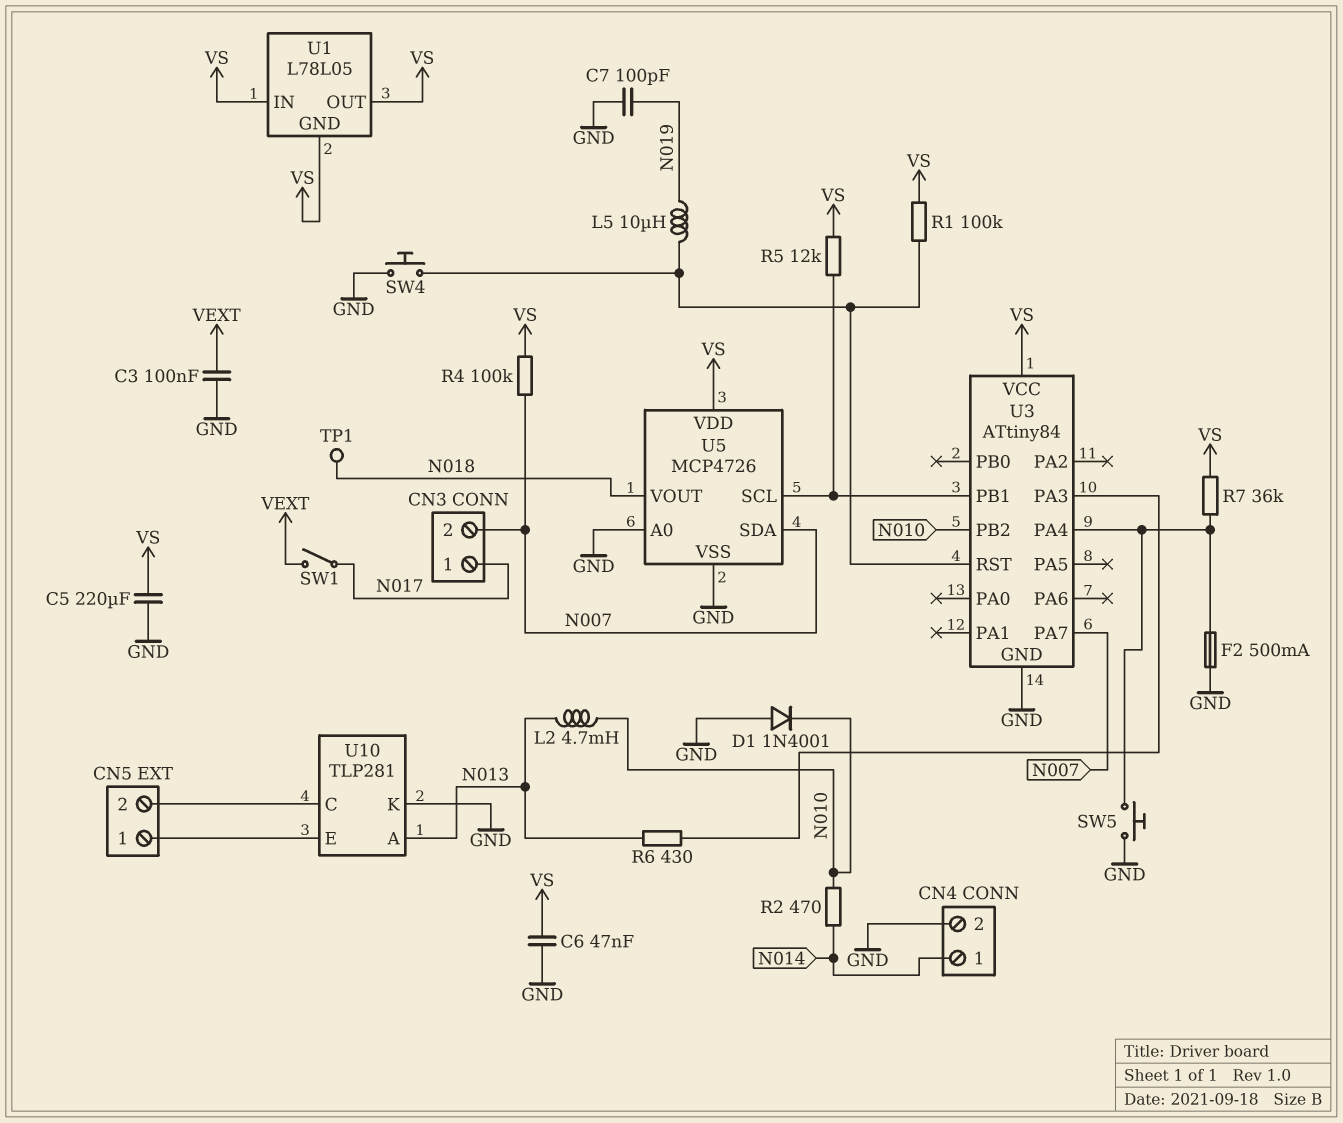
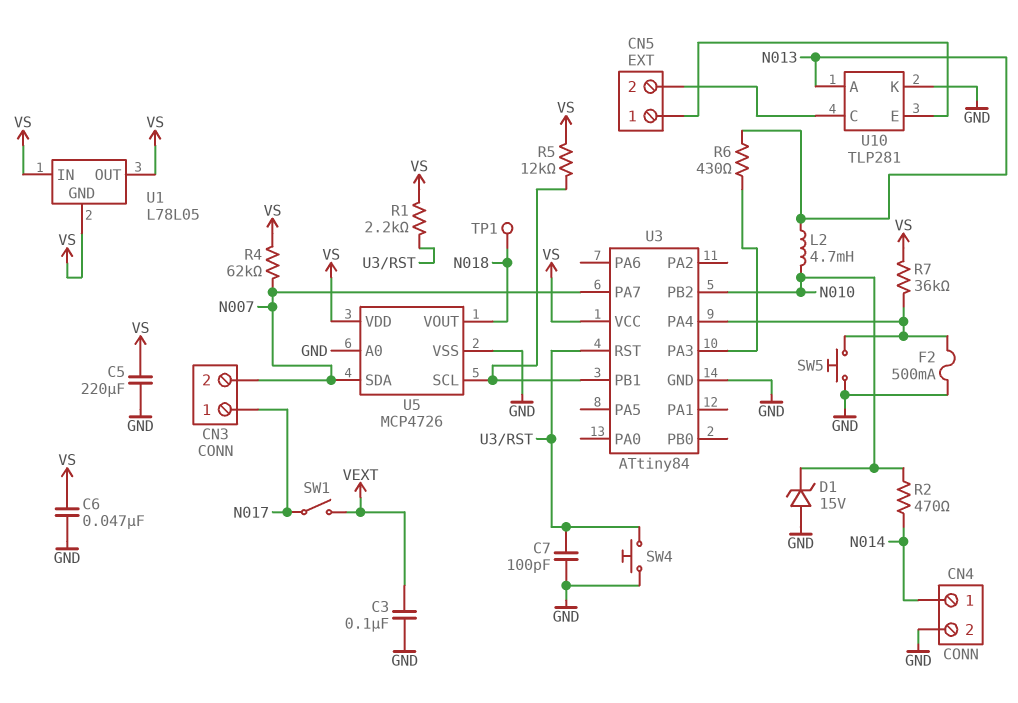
C7: 100pF (GND, N019) -> 100pF (GND, U3/RST)
D1: diode 1N4001 (A GND, K N010) -> zener 15V (A GND, K N010)
L5: 10uH (N019, U3/RST) -> none
R1: 100k (U3/RST, VS) -> 2.2k (U3/RST, VS)
R4: 100k (N007, VS) -> 62k (N007, VS)

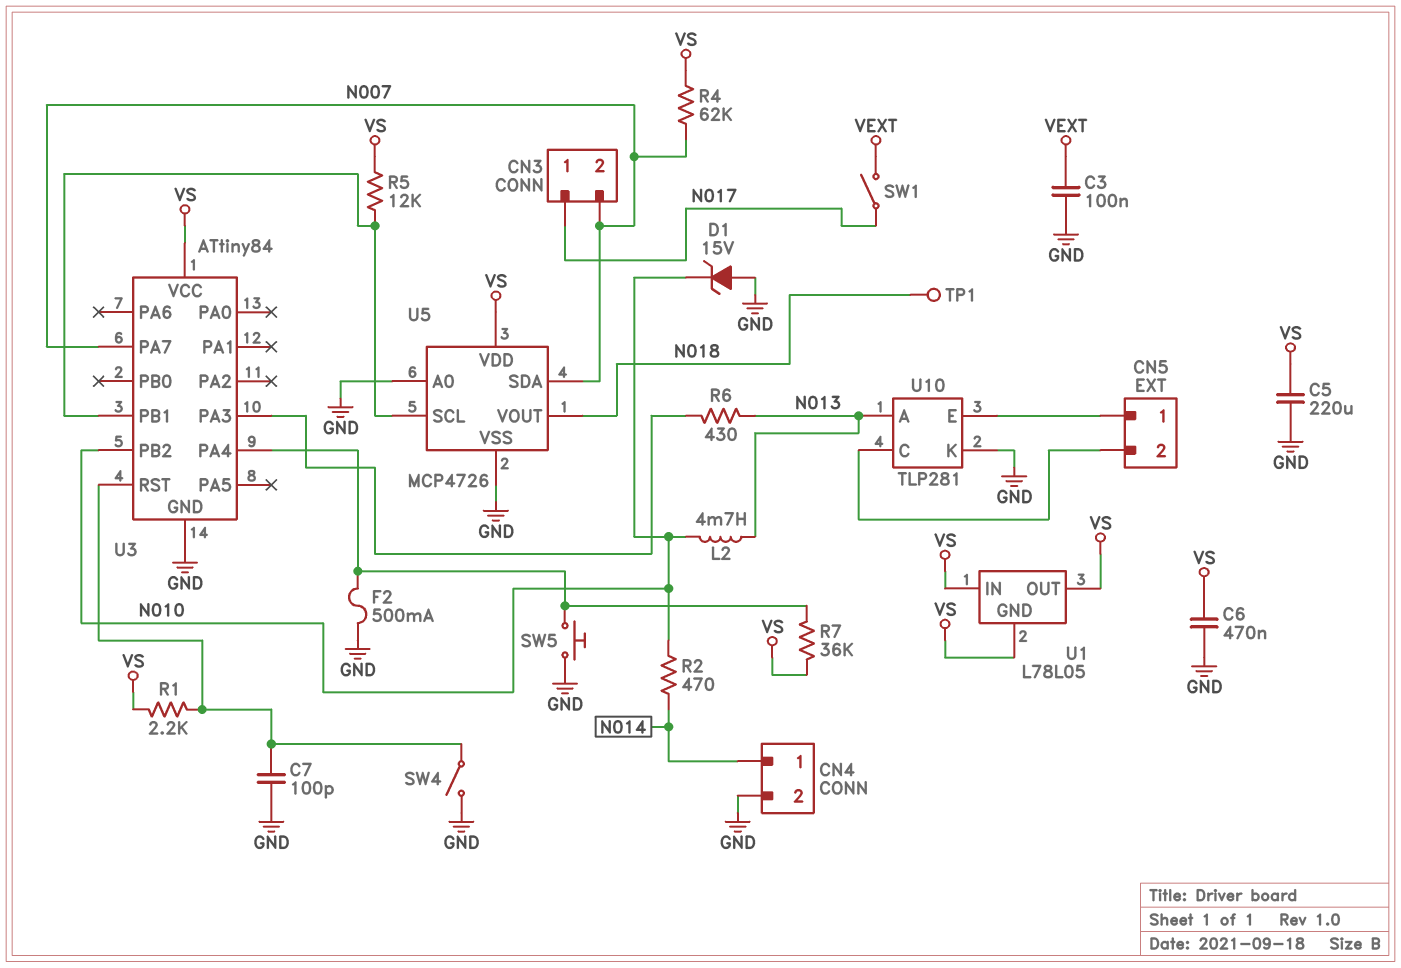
C6: 47nF (GND, VS) -> 470nF (GND, VS)
SW4: button (GND, U3/RST) -> switch (GND, U3/RST)

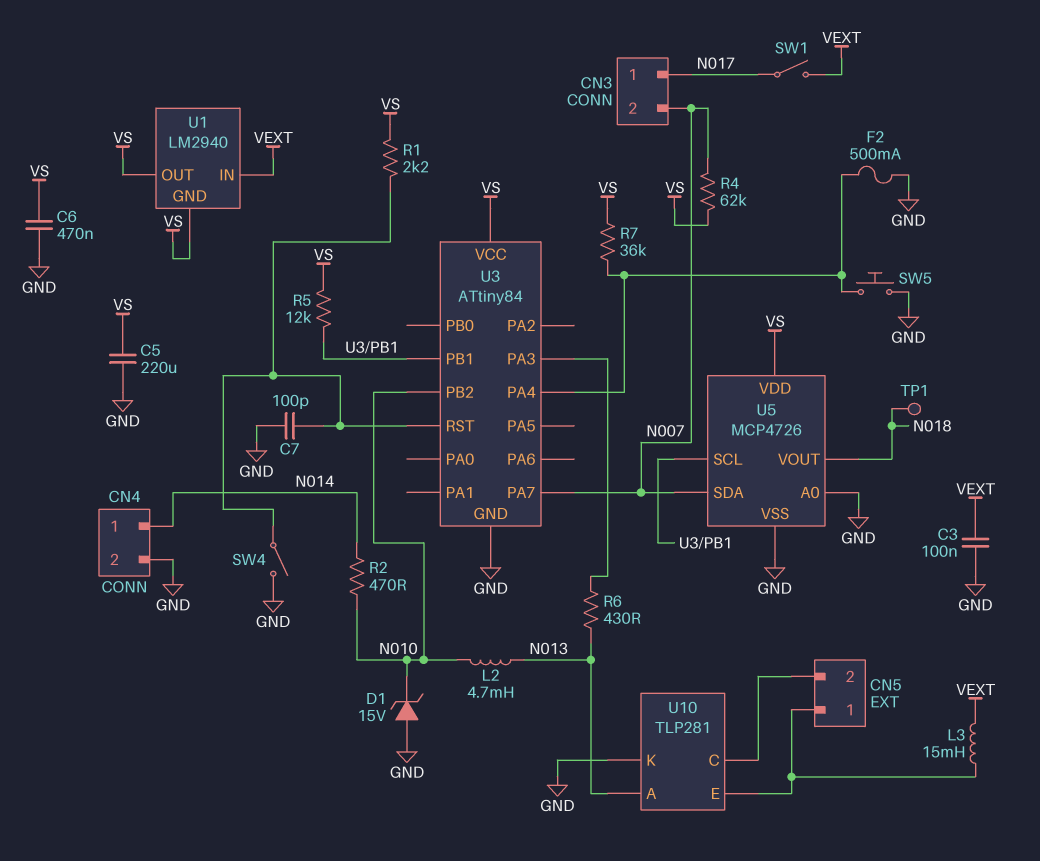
L3: none -> 15mH (CN5/1, VEXT)
U1: L78L05 -> LM2940
U1 pin IN: VS -> VEXT

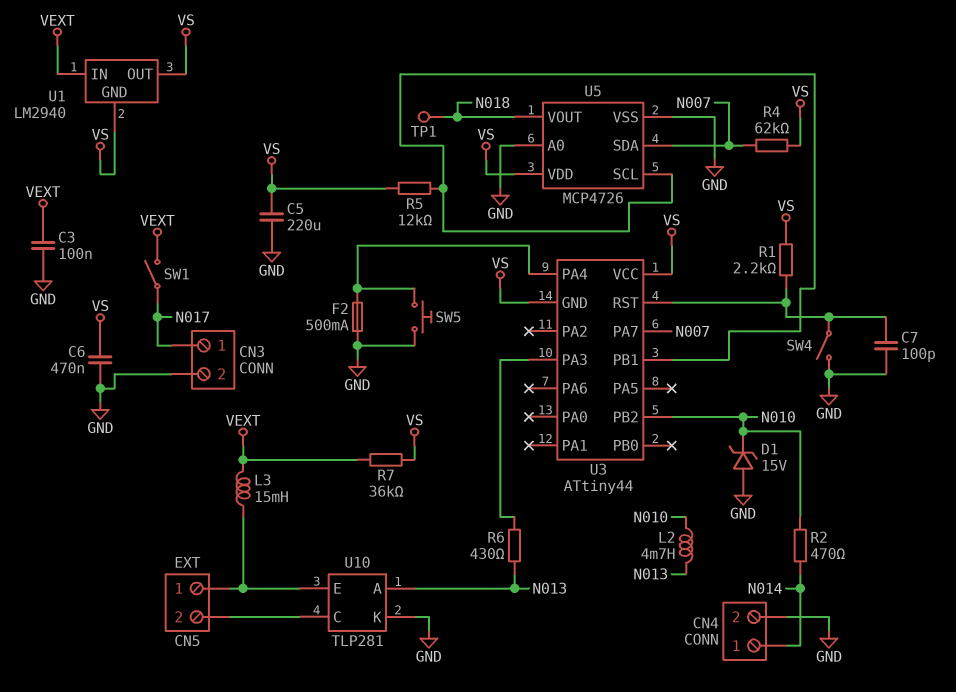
CN3 pin 2: N007 -> GND
R7: 36k (U3/PA4, VS) -> 36k (VEXT, VS)
U3: ATtiny84 -> ATtiny44
U3 pin GND: GND -> VS

